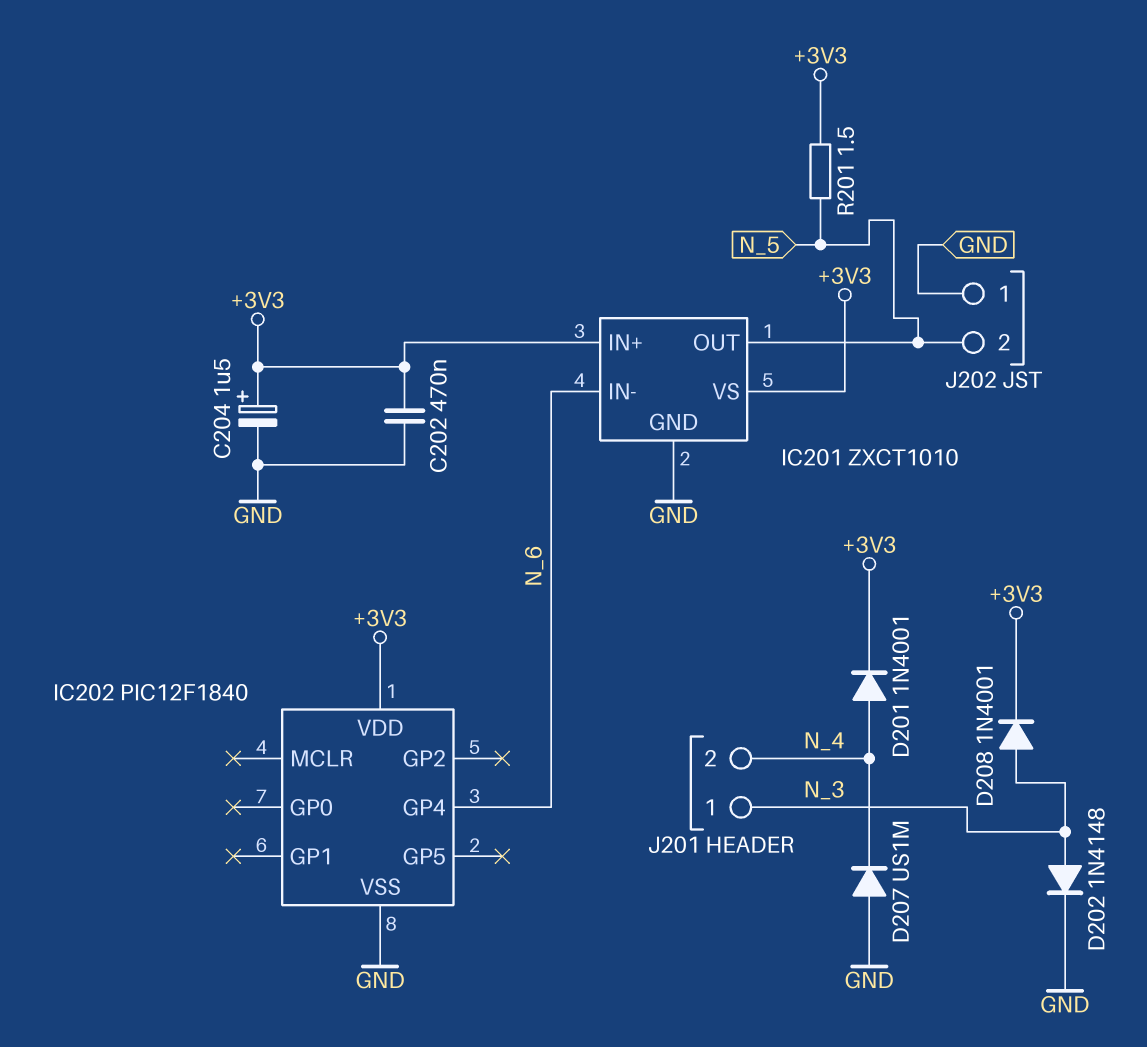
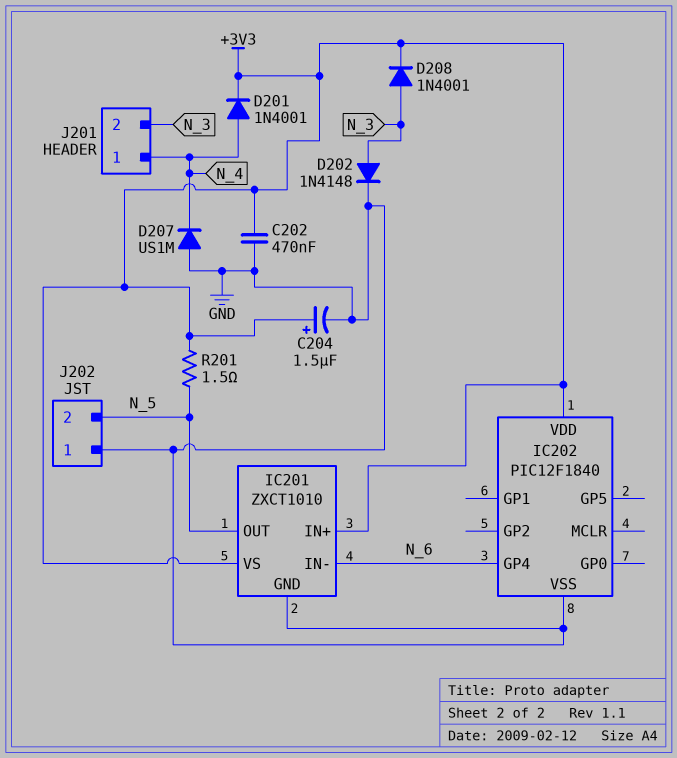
J201 pin 1: N_3 -> N_4
J201 pin 2: N_4 -> N_3

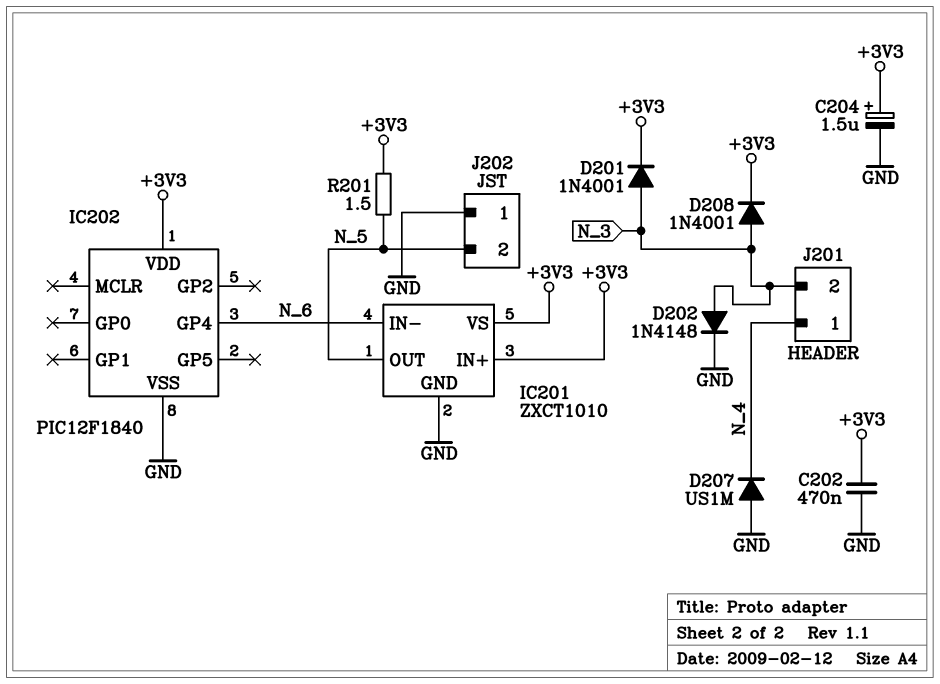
D201: diode 1N4001 (A N_4, K +3V3) -> diode 1N4001 (A N_3, K +3V3)

